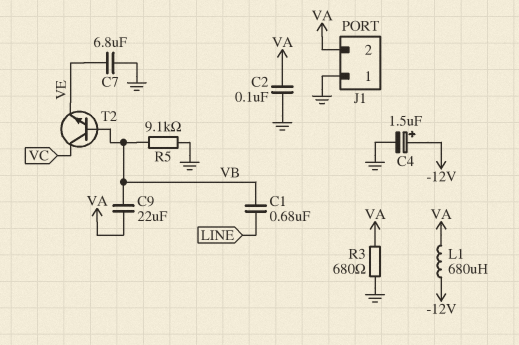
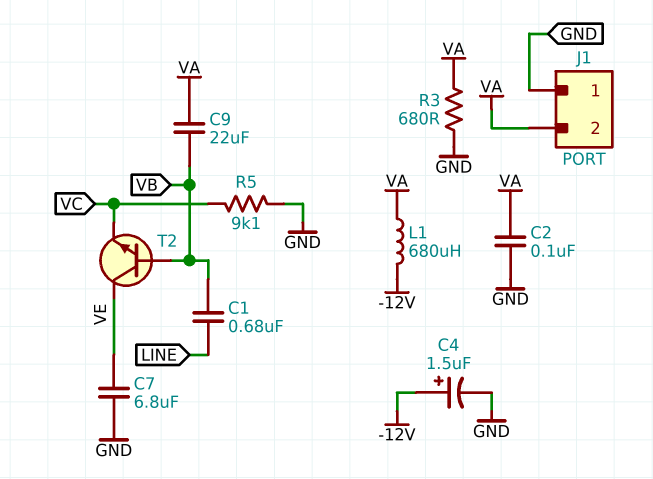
R5: 9.1k (GND, VB) -> 9.1k (GND, VC)
T2: NPN (B VB, C VC, E VE) -> NPN (B VB, C VE, E VC)

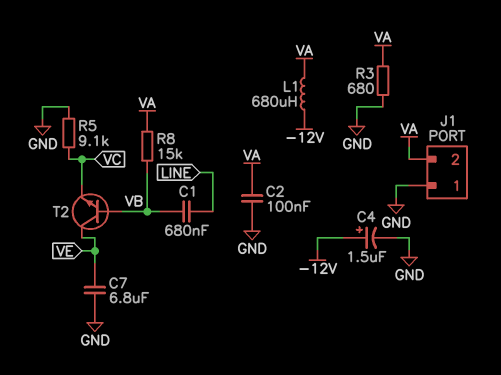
C9: 22uF (VA, VB) -> none
R8: none -> 15k (VA, VB)

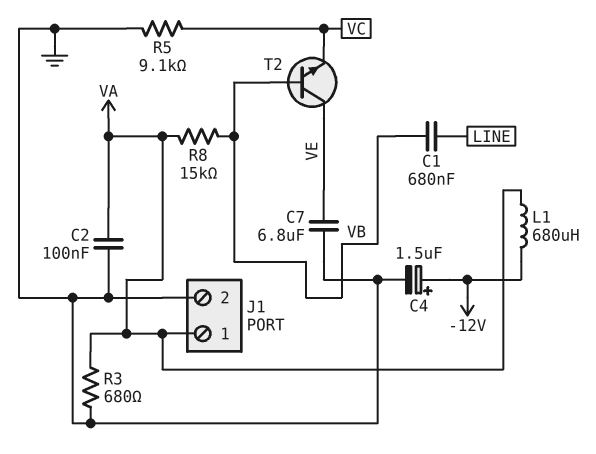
J1 pin 1: GND -> VA
J1 pin 2: VA -> GND

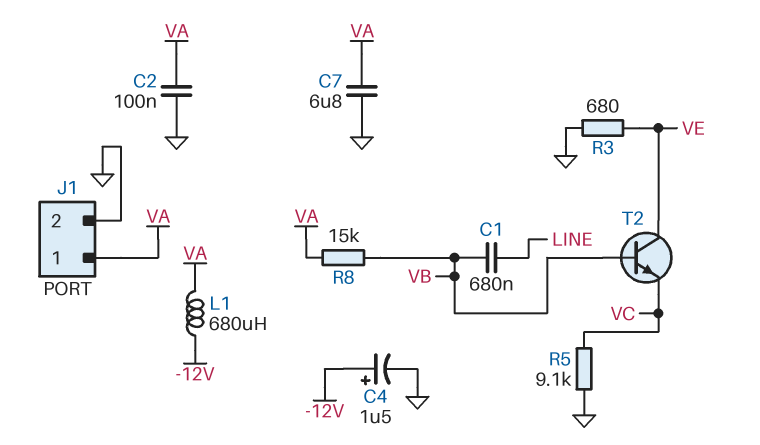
C7: 6.8uF (GND, VE) -> 6.8uF (GND, VA)
R3: 680 (GND, VA) -> 680 (GND, VE)

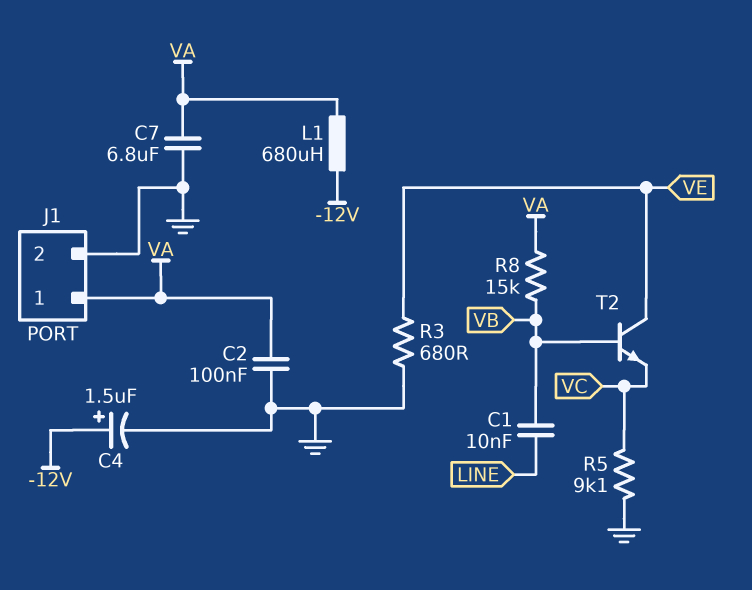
C1: 680nF (LINE, VB) -> 10nF (LINE, VB)

